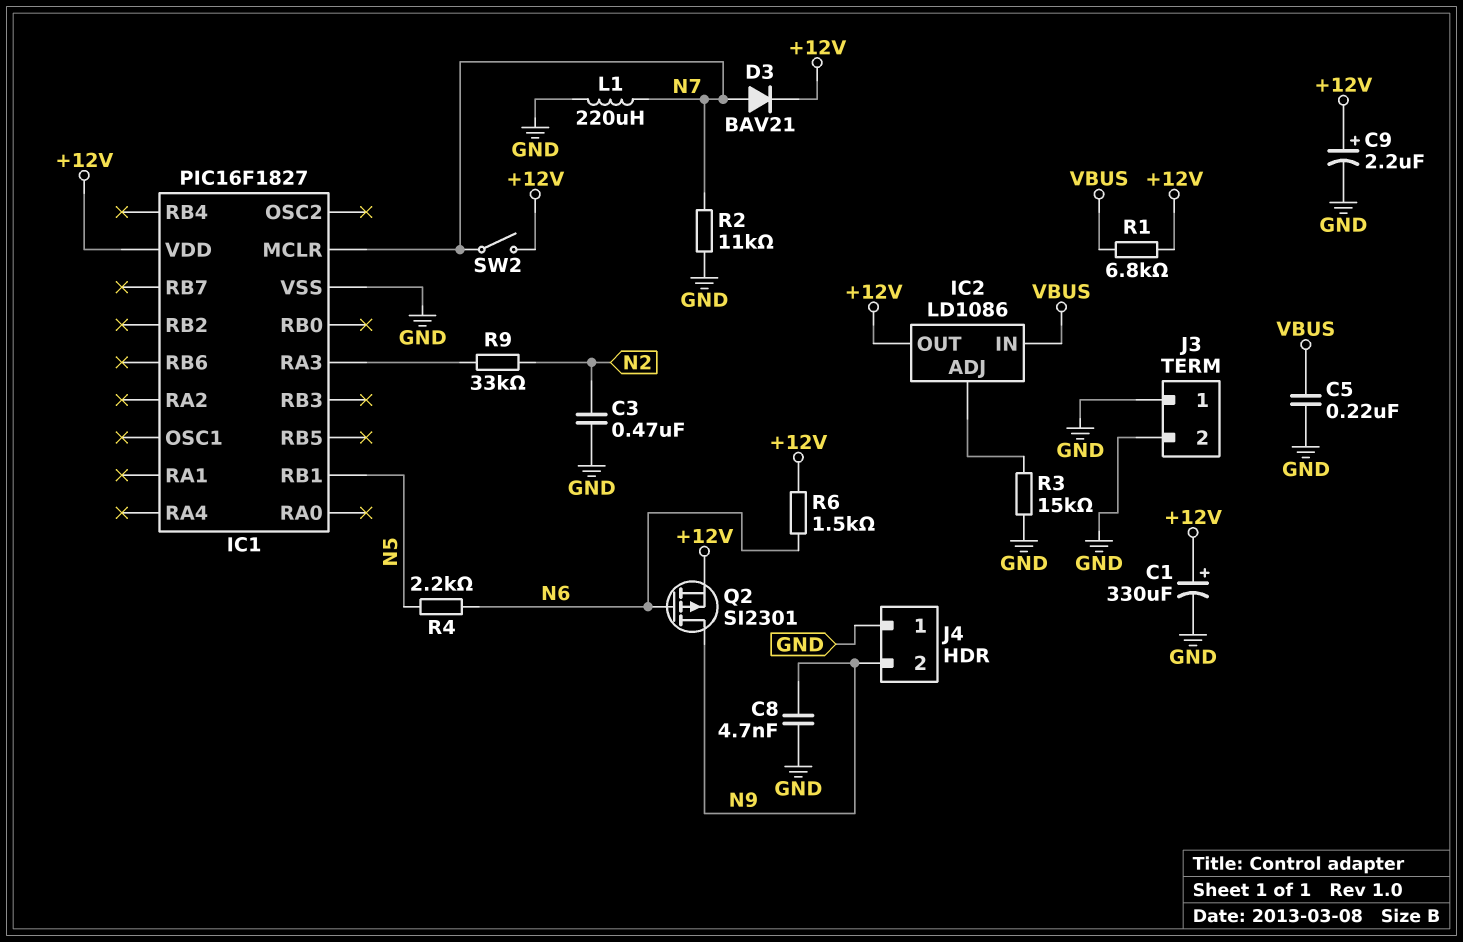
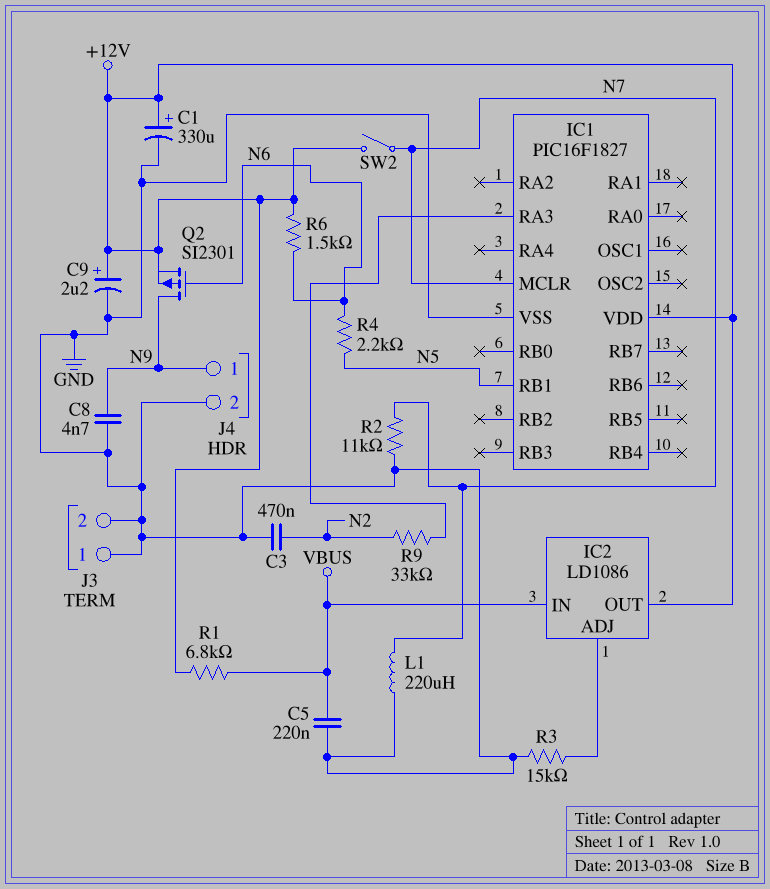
D3: diode BAV21 (A N7, K +12V) -> none
J4 pin 1: GND -> N9
J4 pin 2: N9 -> GND

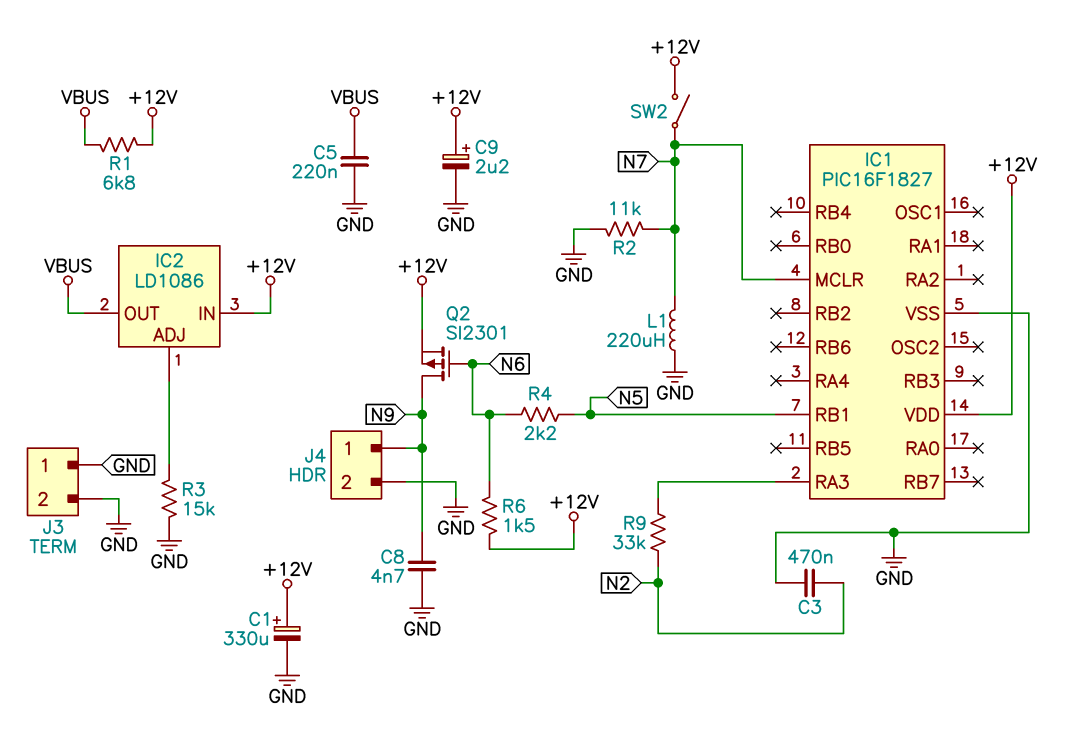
IC2 pin IN: VBUS -> +12V
IC2 pin OUT: +12V -> VBUS

